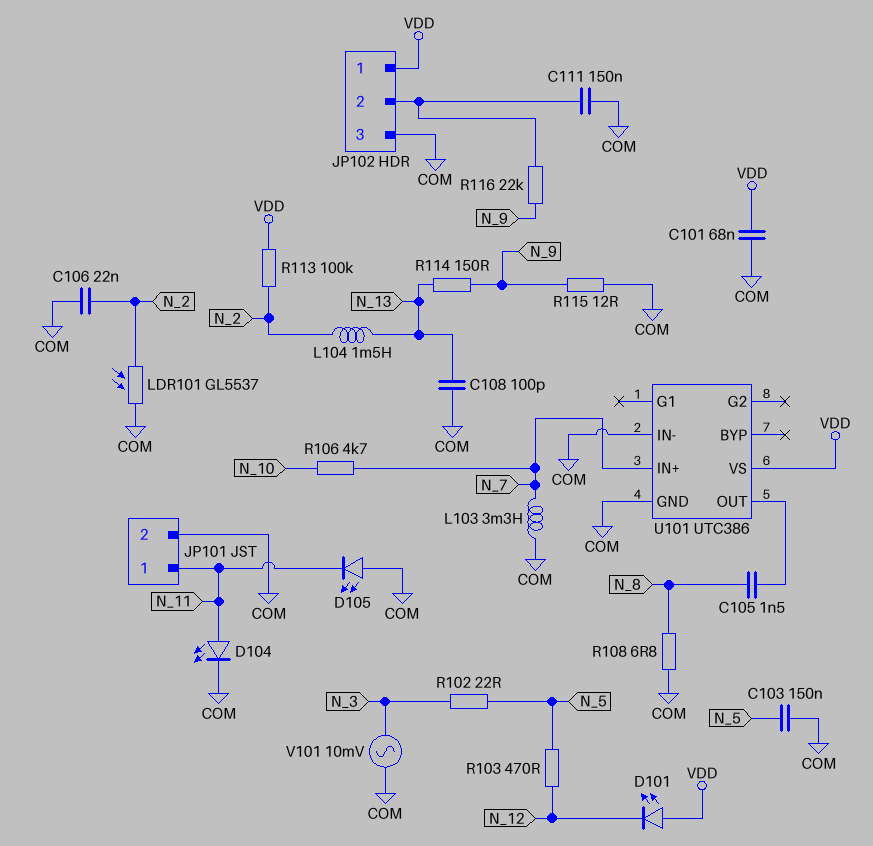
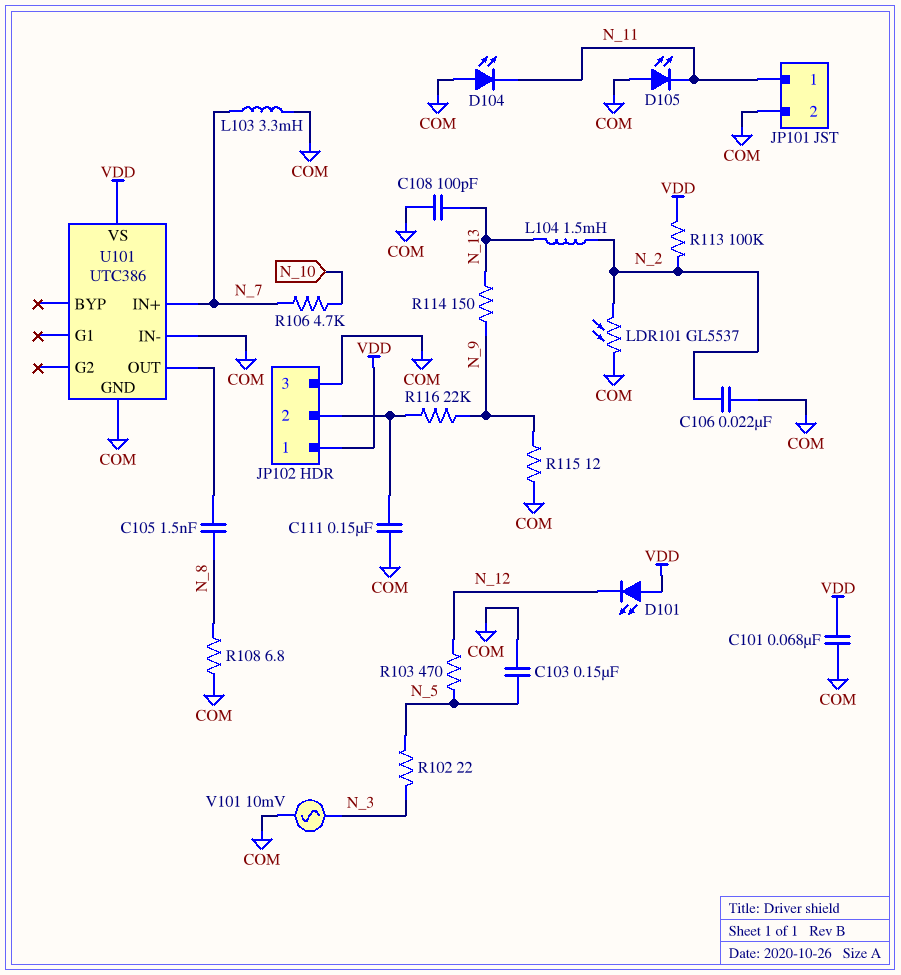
D104: LED (A N_11, K COM) -> LED (A COM, K N_11)

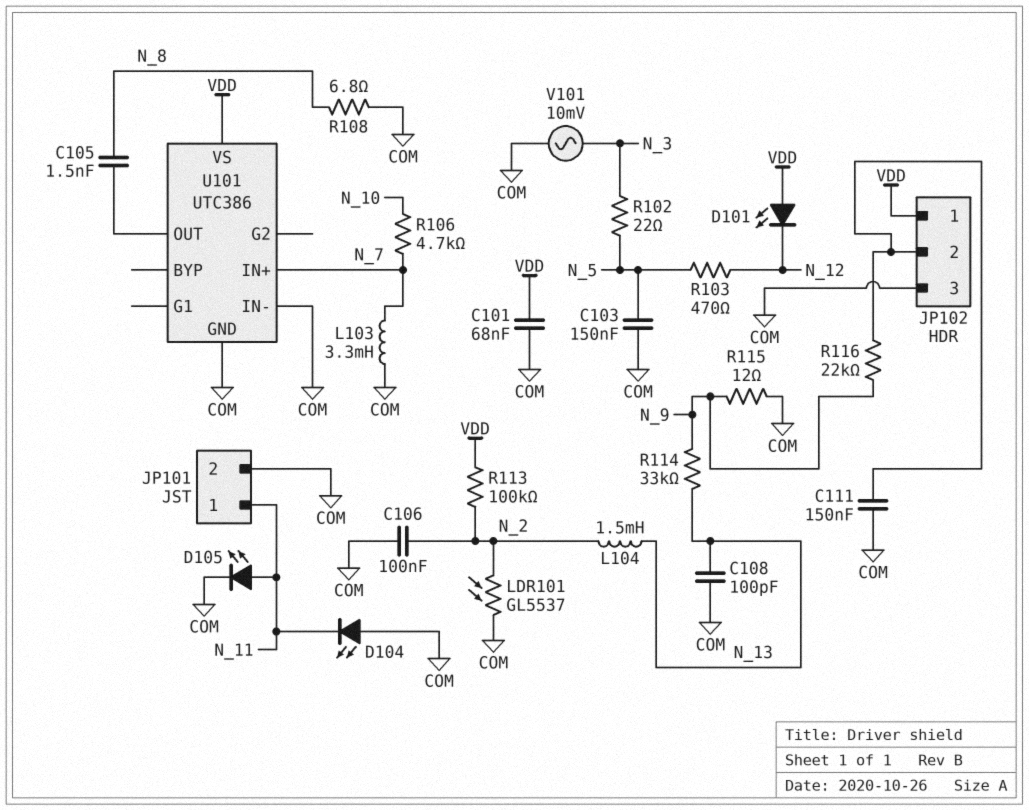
C106: 22nF (COM, N_2) -> 100nF (COM, N_2)
D105: LED (A COM, K N_11) -> LED (A N_11, K COM)
R114: 150 (N_9, N_13) -> 33k (N_9, N_13)

